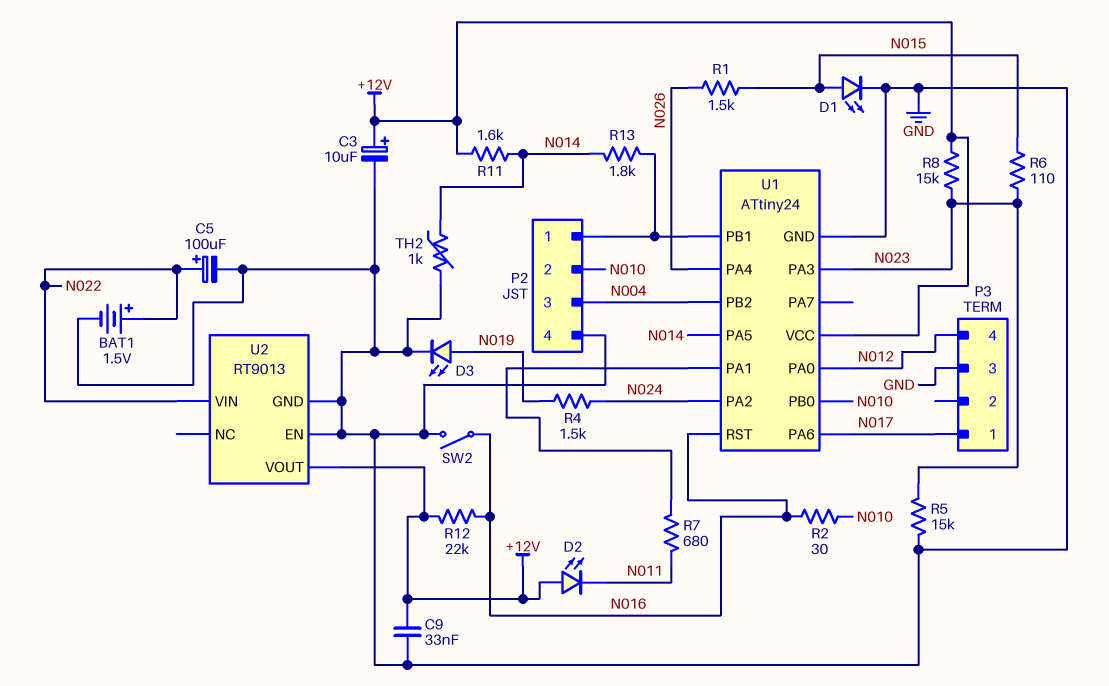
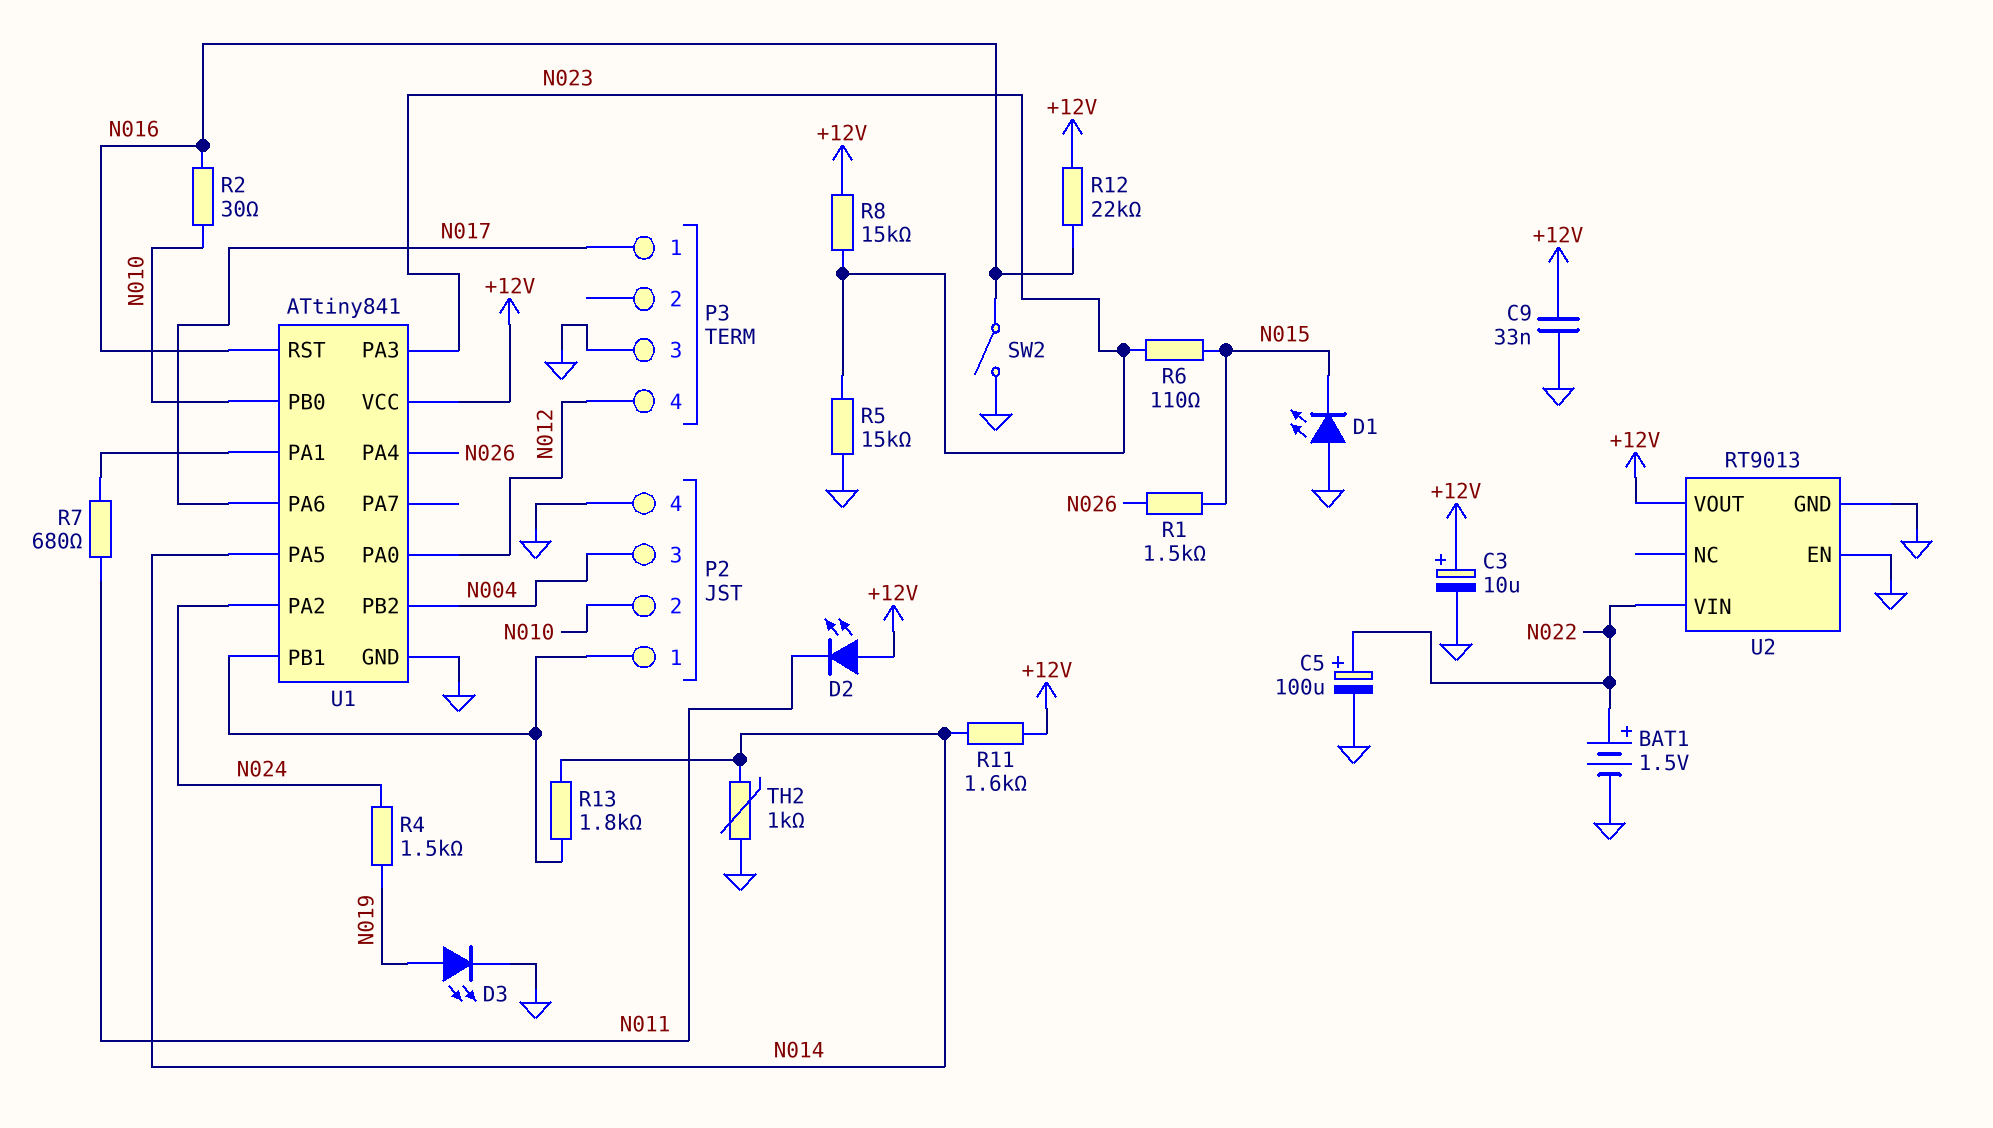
D1: LED (A N015, K GND) -> LED (A GND, K N015)
U1: ATtiny24 -> ATtiny841

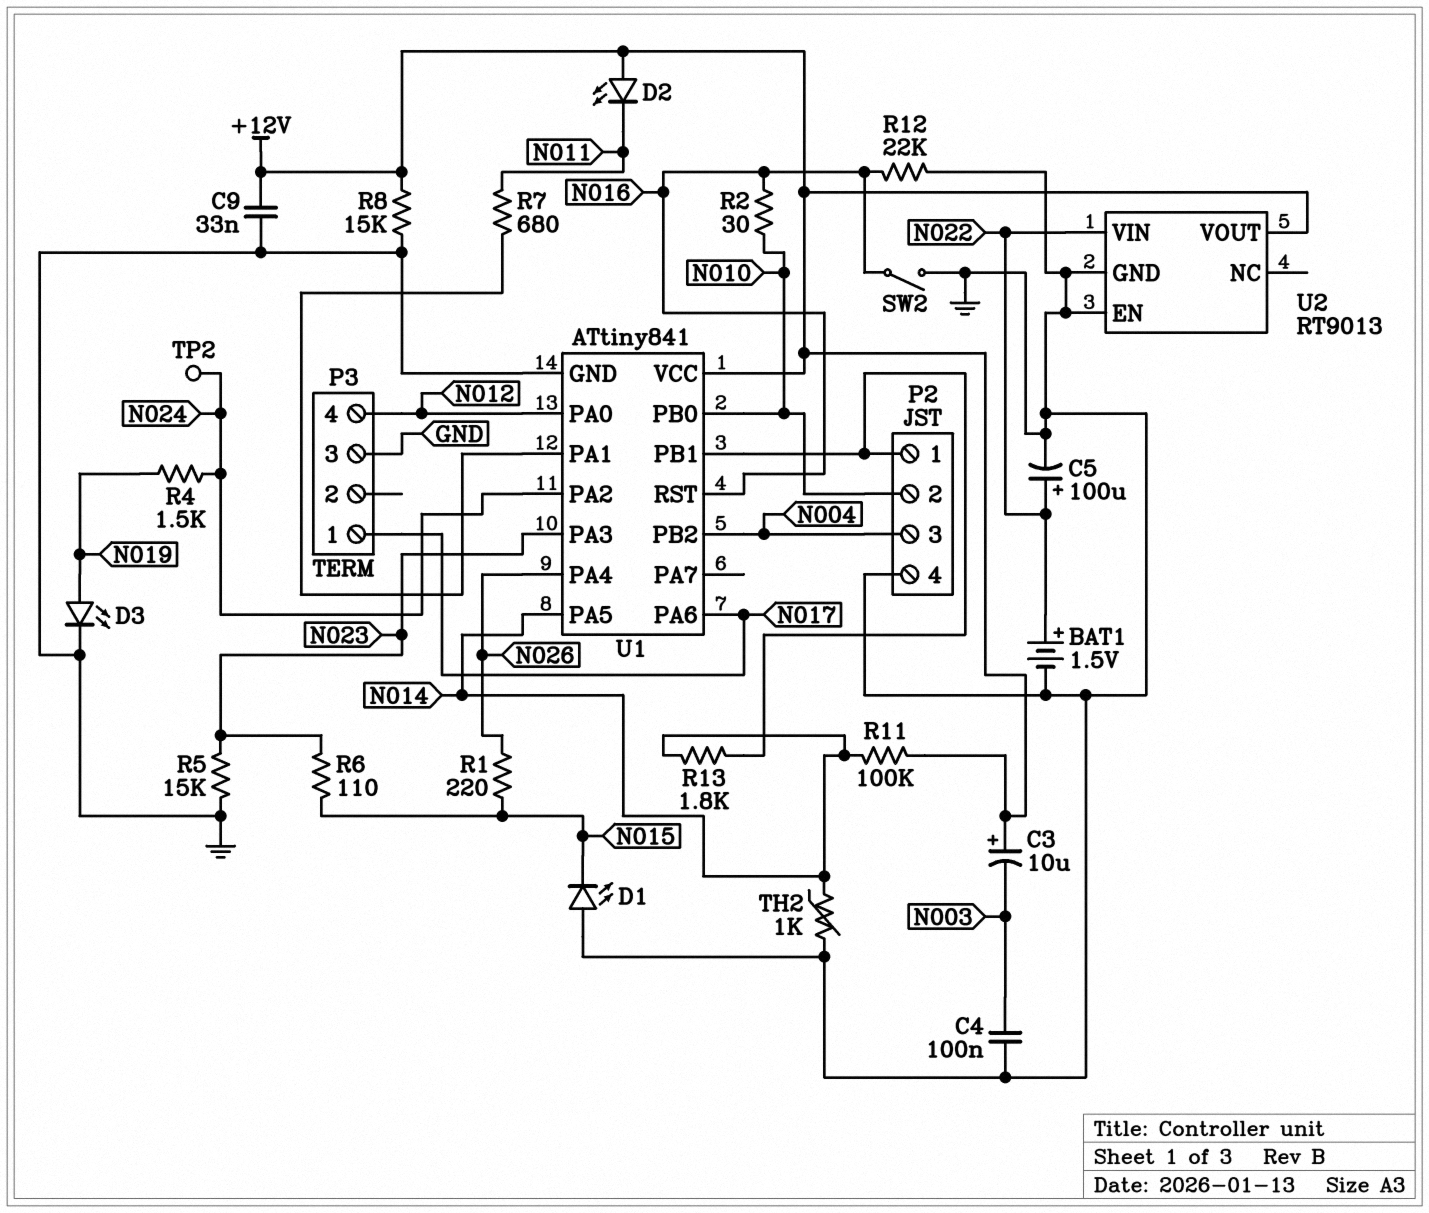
C3: 10uF (plus +12V, minus GND) -> 10uF (plus +12V, minus N003)
C4: none -> 100nF (GND, N003)
R1: 1.5k (N015, N026) -> 220 (N015, N026)
R8: 15k (+12V, N023) -> 15k (+12V, GND)
R11: 1.6k (+12V, N014) -> 100k (+12V, N014)
R12: 22k (+12V, N016) -> 22k (GND, N016)
TP2: none -> test point (N024)

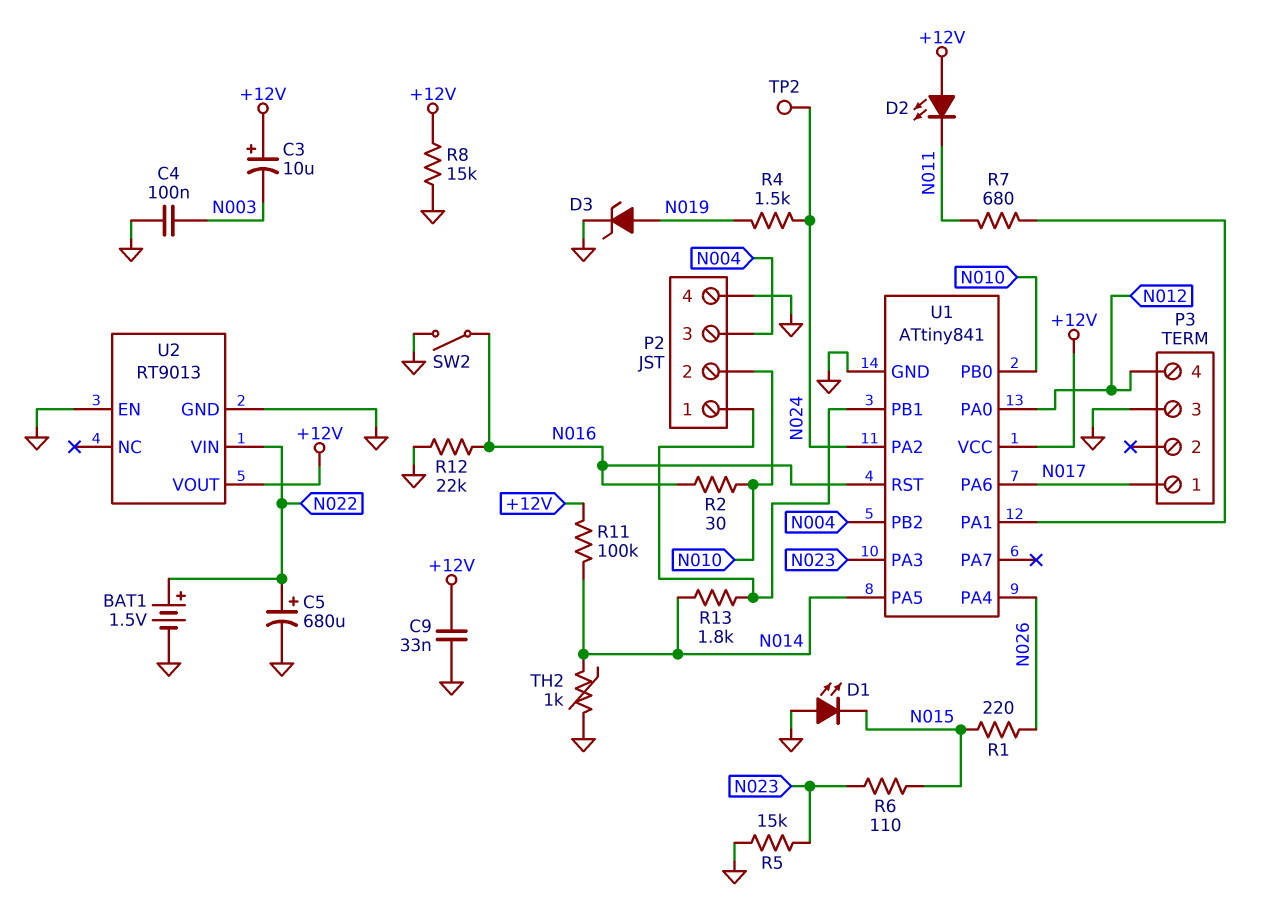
C5: 100uF (plus N022, minus GND) -> 680uF (plus N022, minus GND)
D3: LED (A N019, K GND) -> zener (A N019, K GND)

